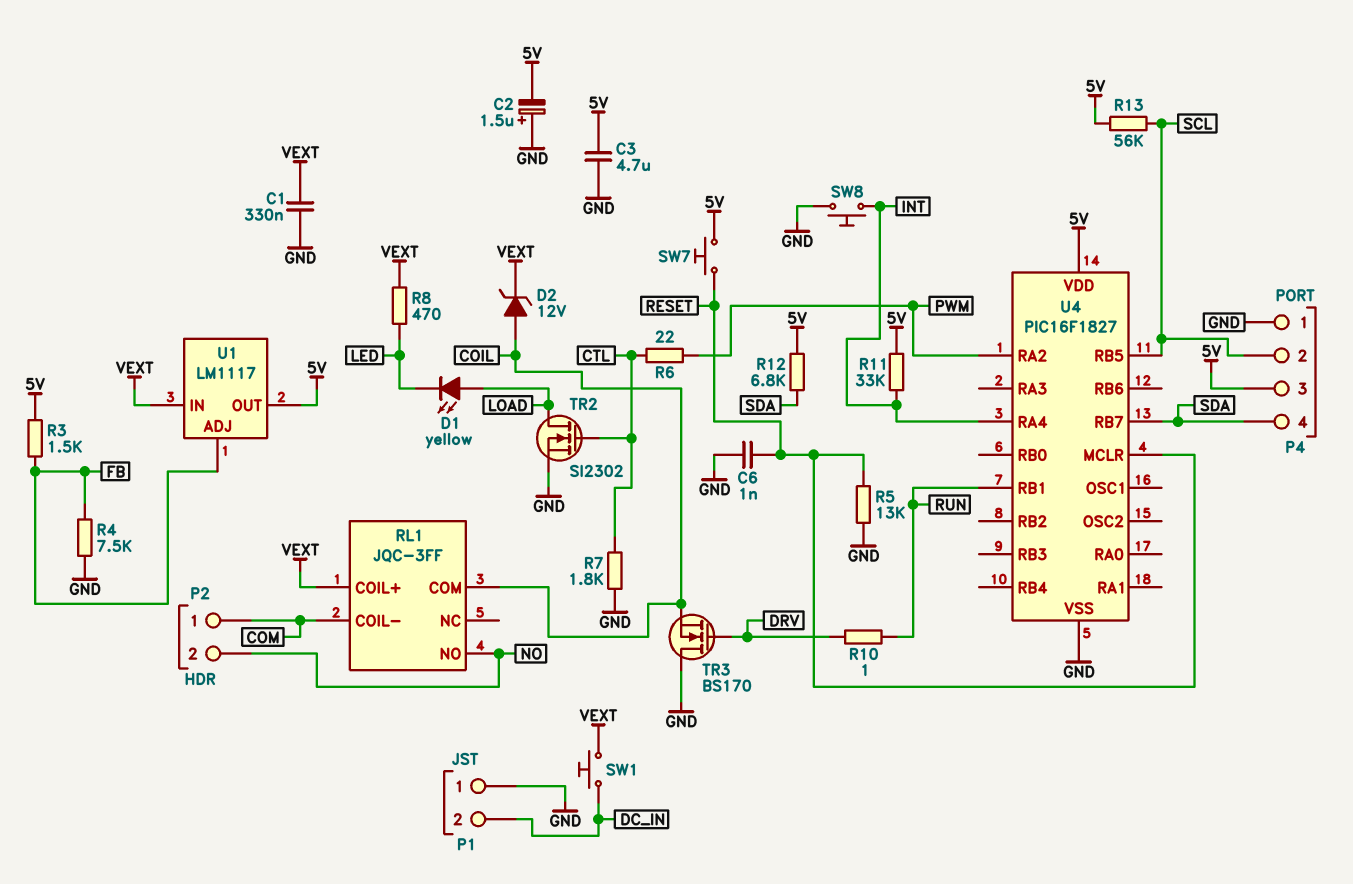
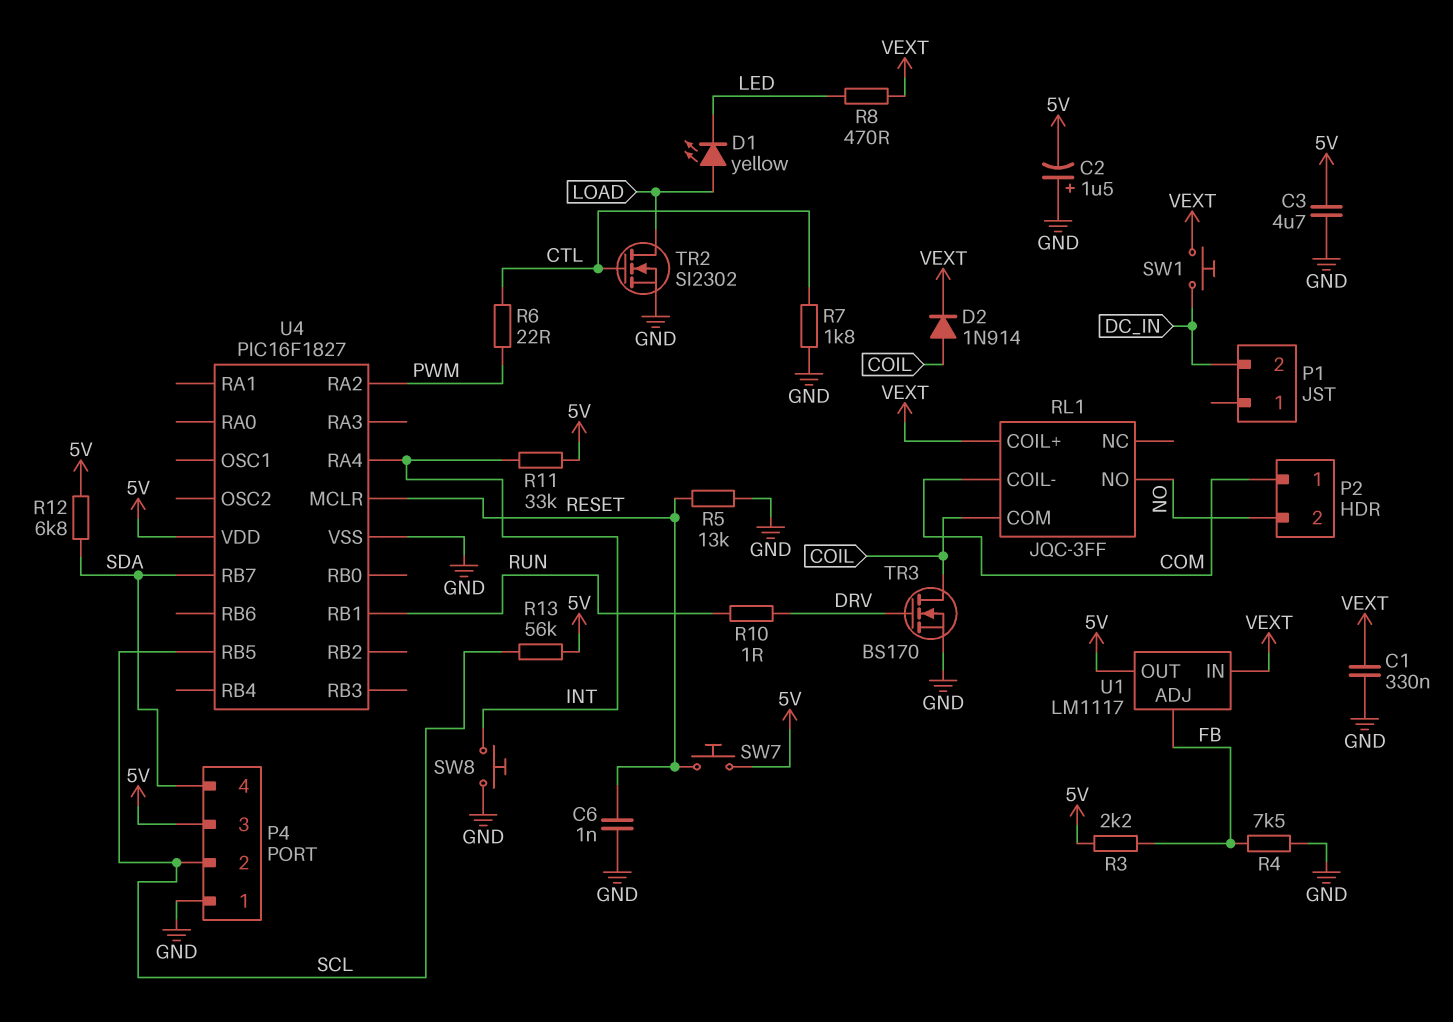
D2: zener 12V (A COIL, K VEXT) -> diode 1N914 (A COIL, K VEXT)
P1 pin 1: GND -> none
R3: 1.5k (5V, FB) -> 2.2k (5V, FB)
TR3: NMOS BS170 (G DRV, D GND, S COIL) -> NMOS BS170 (G DRV, D COIL, S GND)

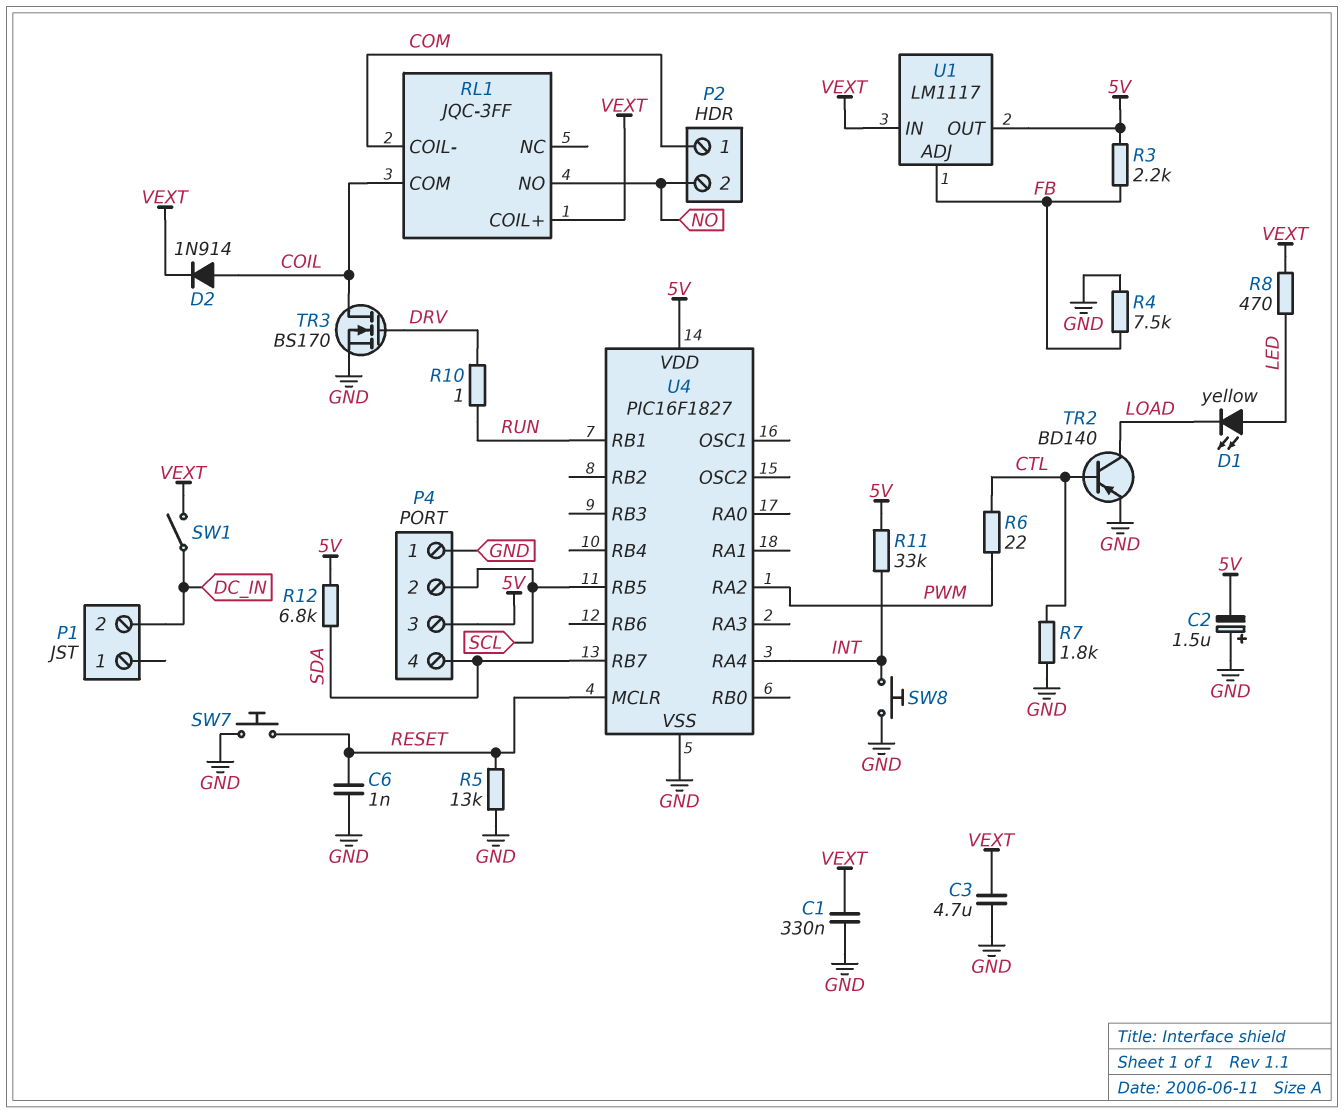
C3: 4.7uF (5V, GND) -> 4.7uF (GND, VEXT)
D1: LED yellow (A LOAD, K LED) -> LED yellow (A LED, K LOAD)
R13: 56k (5V, SCL) -> none
SW1: button (DC_IN, VEXT) -> switch (DC_IN, VEXT)
SW7: button (5V, RESET) -> button (GND, RESET)
TR2: NMOS SI2302 (G CTL, D LOAD, S GND) -> PNP BD140 (B CTL, C LOAD, E GND)

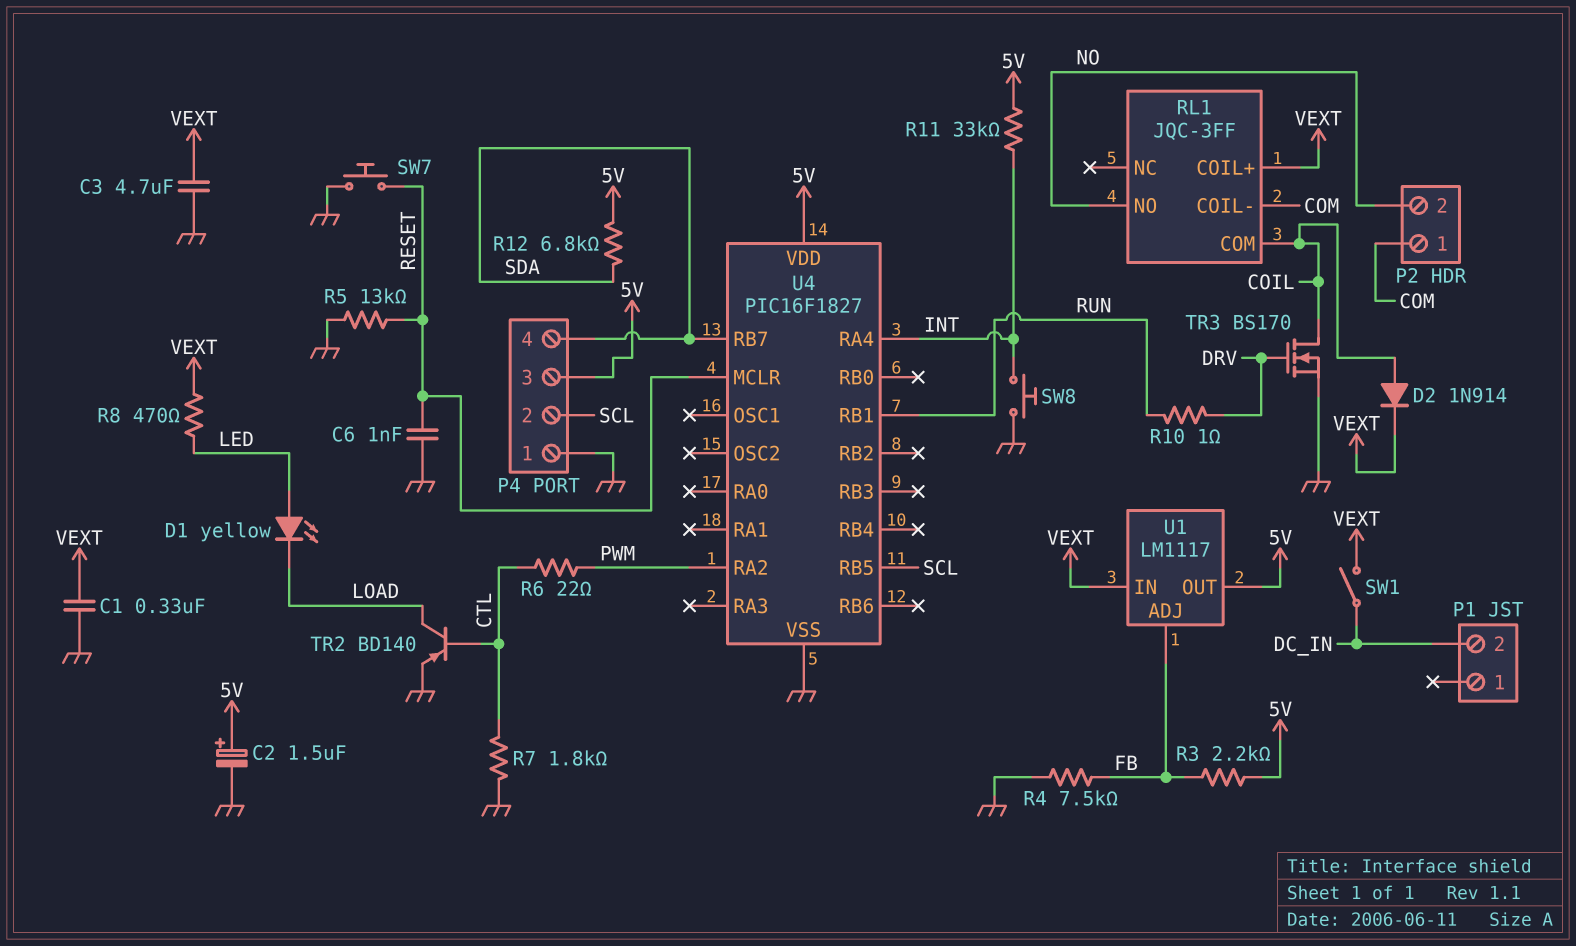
C2: 1.5uF (plus GND, minus 5V) -> 1.5uF (plus 5V, minus GND)

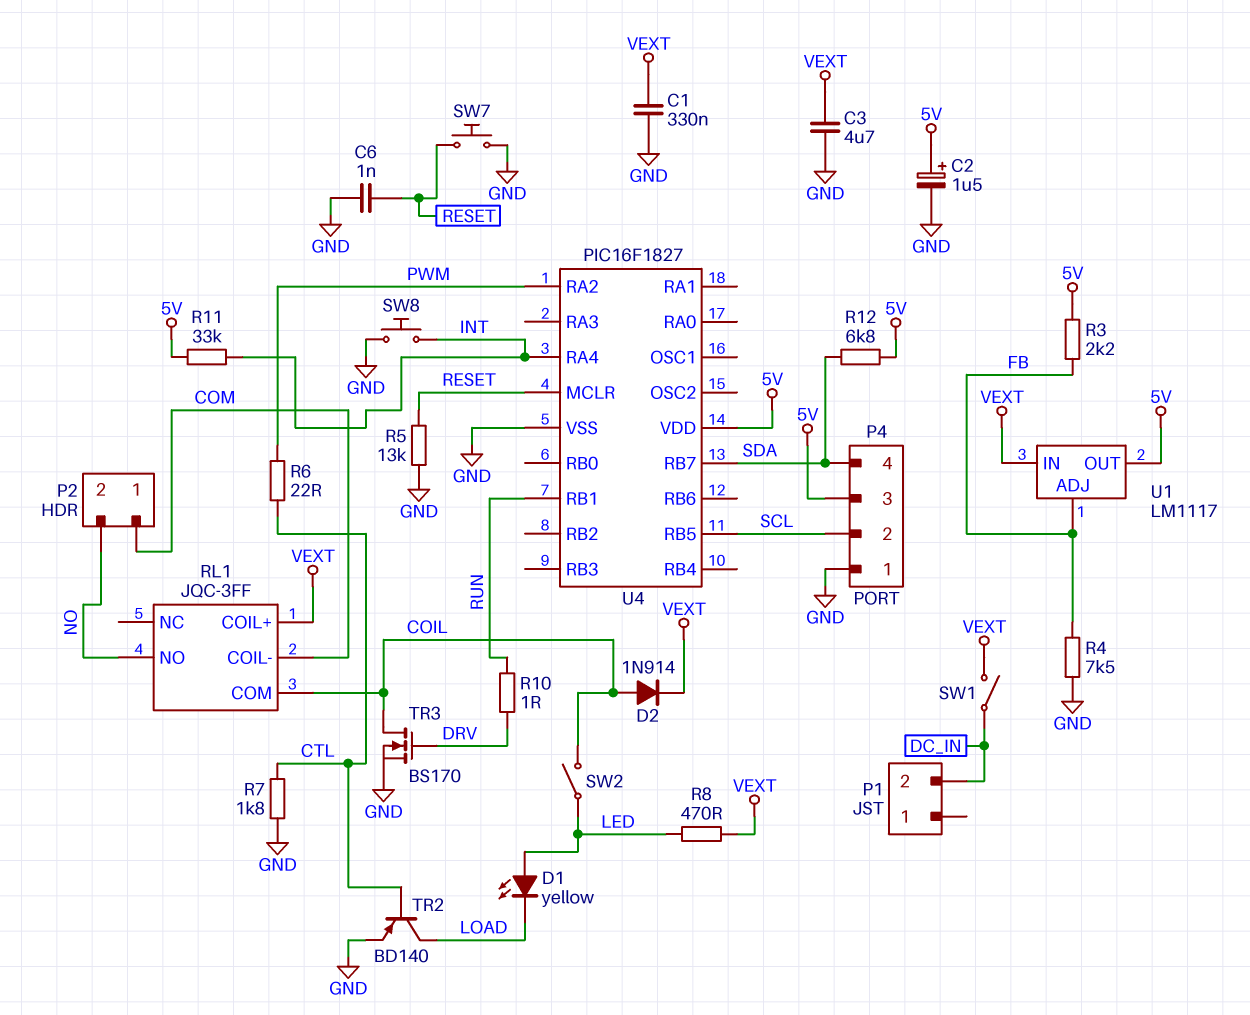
SW2: none -> switch (COIL, LED)

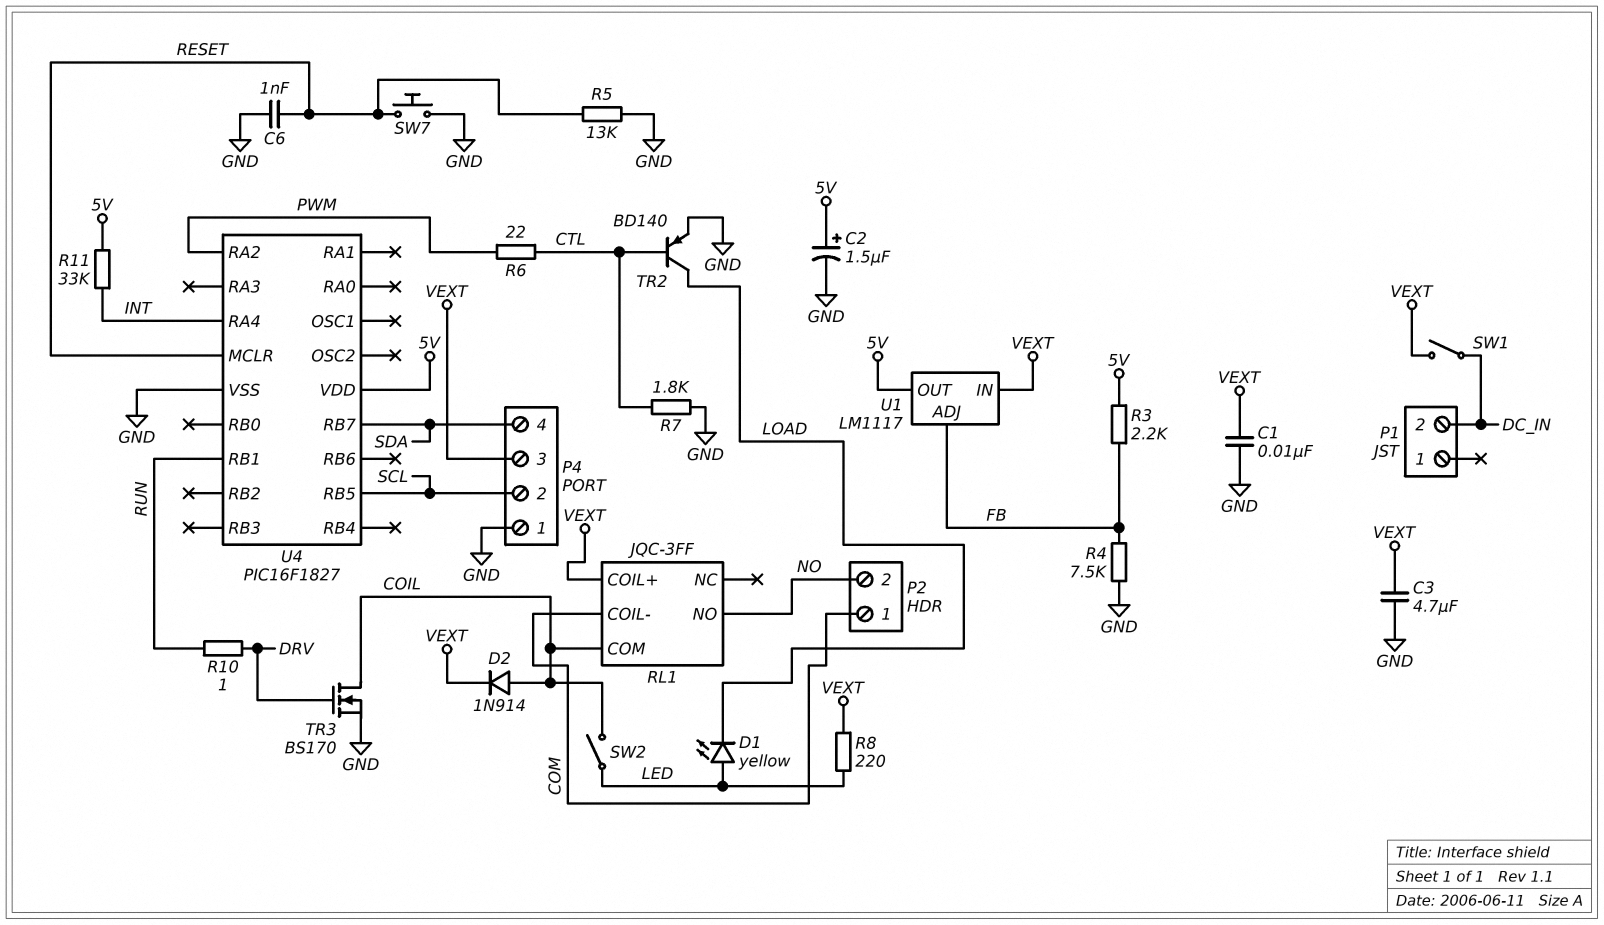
C1: 330nF (GND, VEXT) -> 10nF (GND, VEXT)
P4 pin 3: 5V -> VEXT
R8: 470 (LED, VEXT) -> 220 (LED, VEXT)
R12: 6.8k (5V, SDA) -> none
SW8: button (GND, INT) -> none

